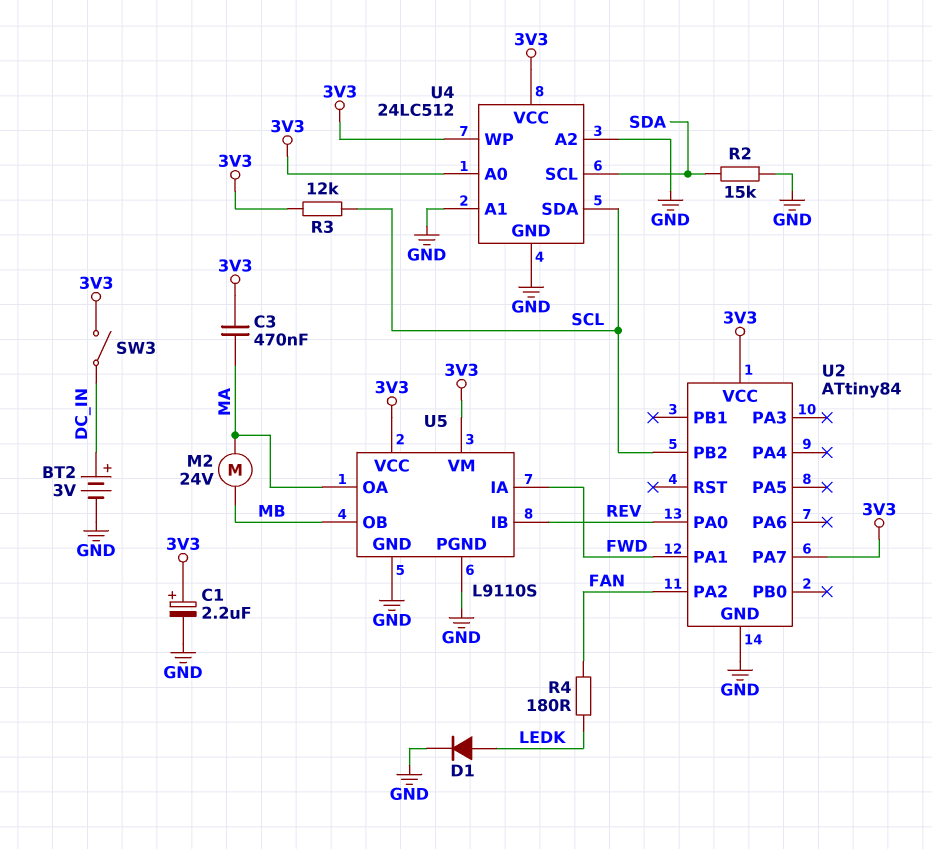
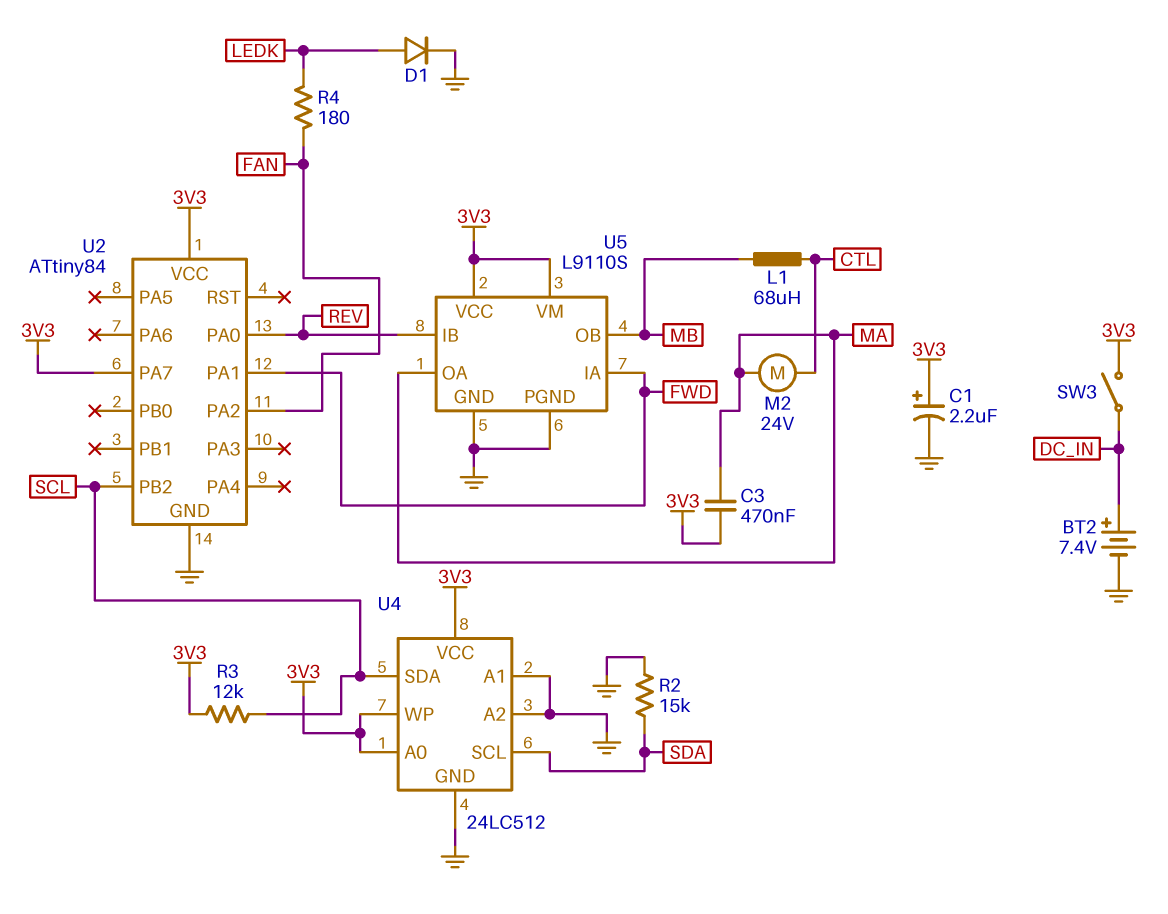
BT2: 3V (plus DC_IN, minus GND) -> 7.4V (plus DC_IN, minus GND)
L1: none -> 68uH (CTL, MB)
M2: motor 24V (MA, MB) -> motor 24V (CTL, MA)

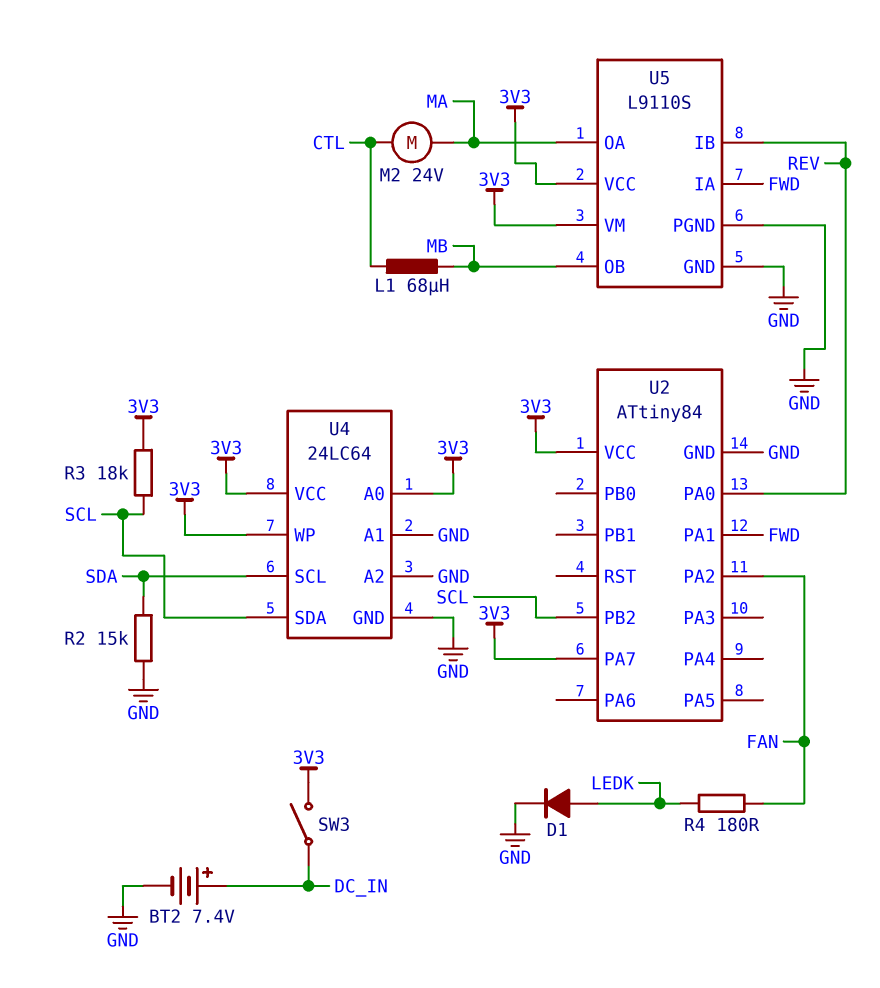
C1: 2.2uF (plus 3V3, minus GND) -> none
C3: 470nF (3V3, MA) -> none
R3: 12k (3V3, SCL) -> 18k (3V3, SCL)
U4: 24LC512 -> 24LC64

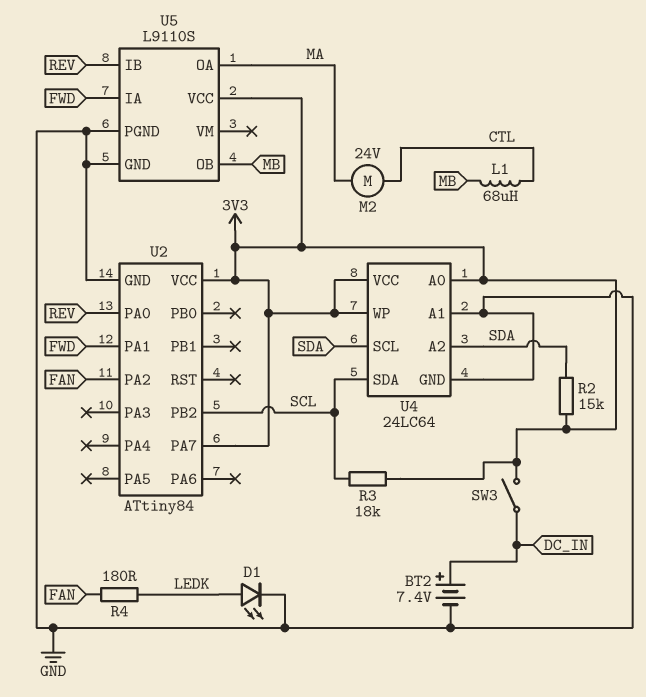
D1: diode (A LEDK, K GND) -> LED (A LEDK, K GND)
R2: 15k (GND, SDA) -> 15k (3V3, SDA)
U4 pin A2: GND -> SDA
U5 pin VM: 3V3 -> none

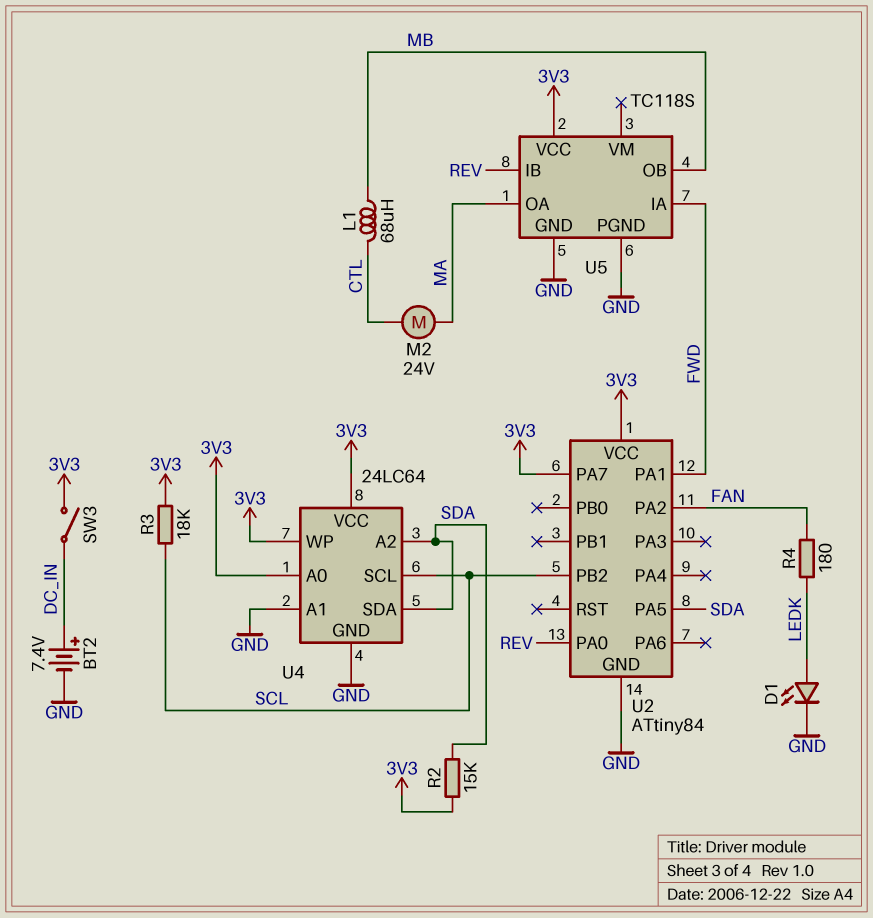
U2 pin PA5: none -> SDA
U4 pin SCL: SDA -> SCL
U4 pin SDA: SCL -> SDA
U5: L9110S -> TC118S

